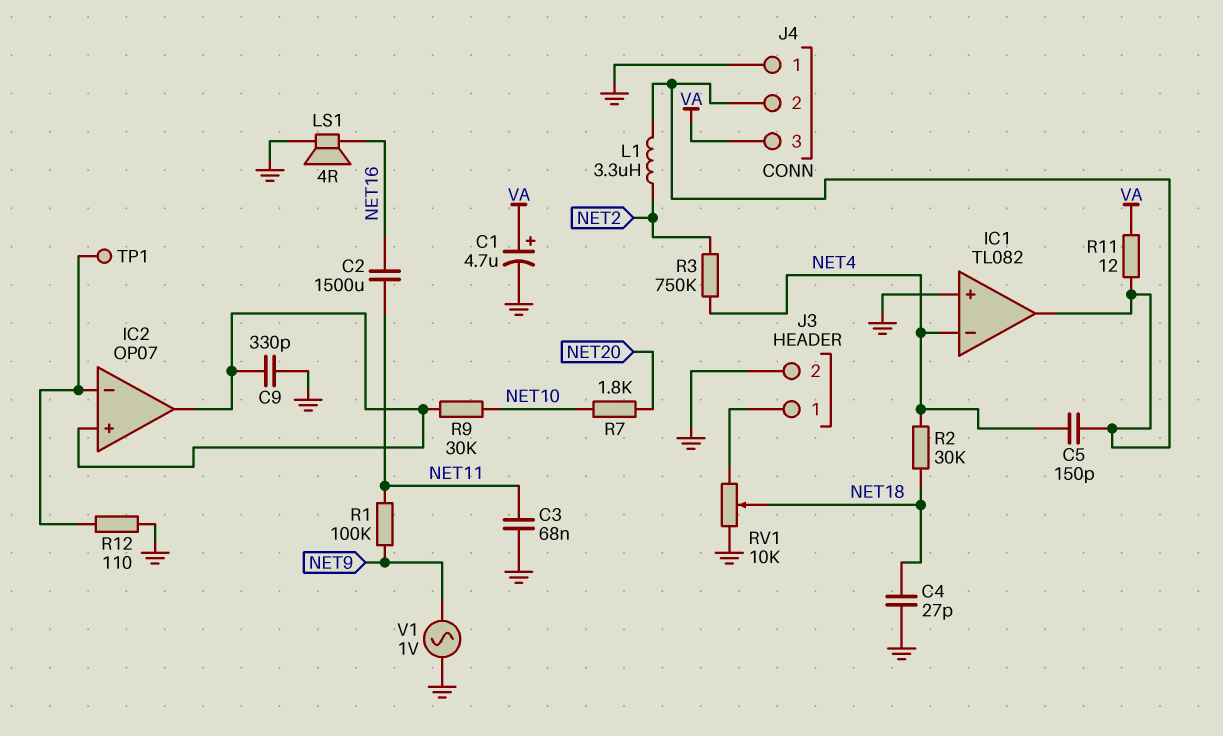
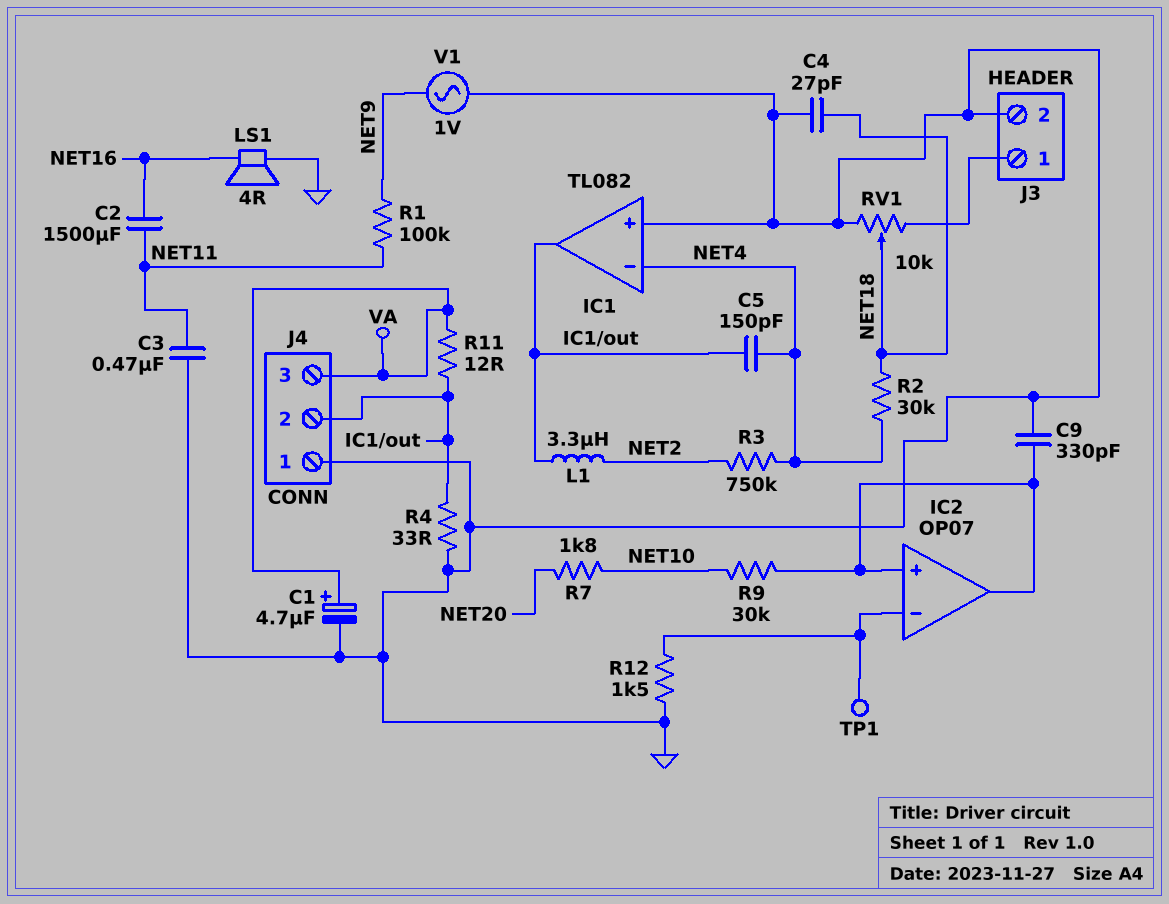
C3: 68nF (GND, NET11) -> 470nF (GND, NET11)
R4: none -> 33 (GND, IC1/out)
R12: 110 (GND, IC2/in-) -> 1.5k (GND, IC2/in-)

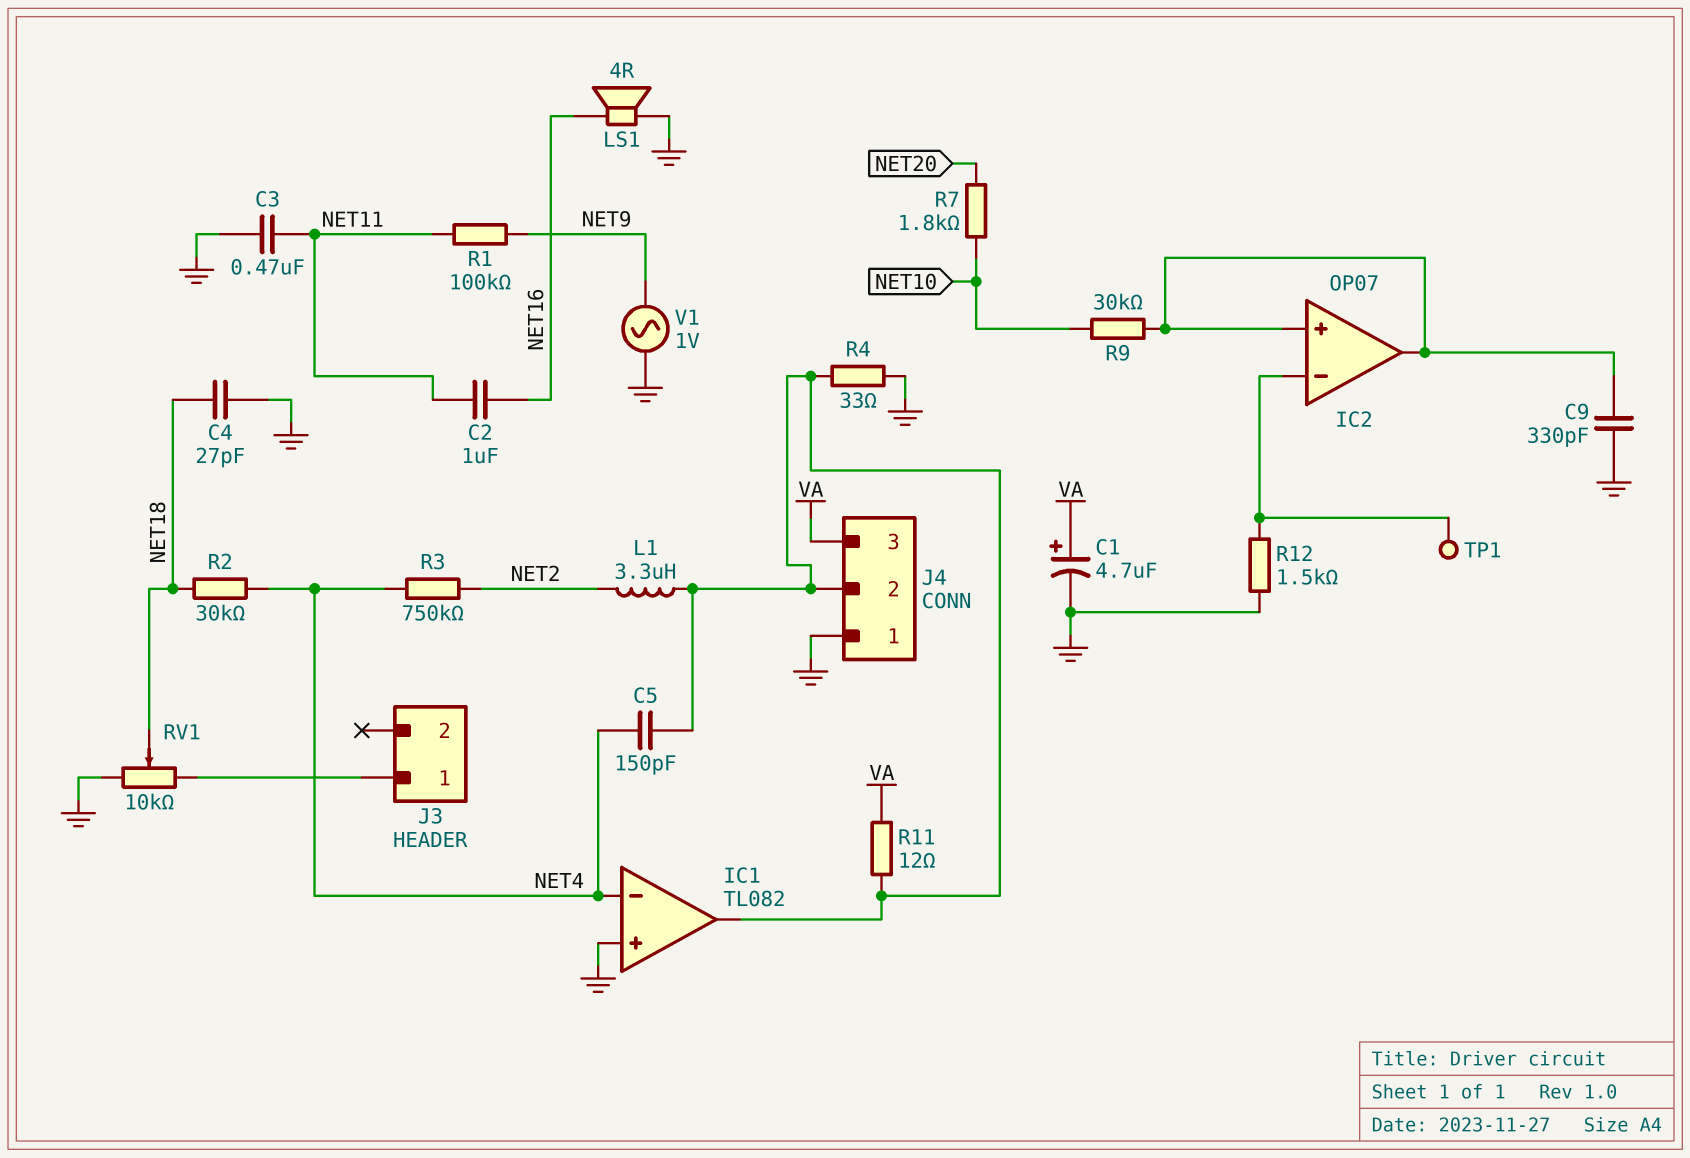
C2: 1500uF (NET11, NET16) -> 1uF (NET11, NET16)
J3 pin 2: GND -> none

